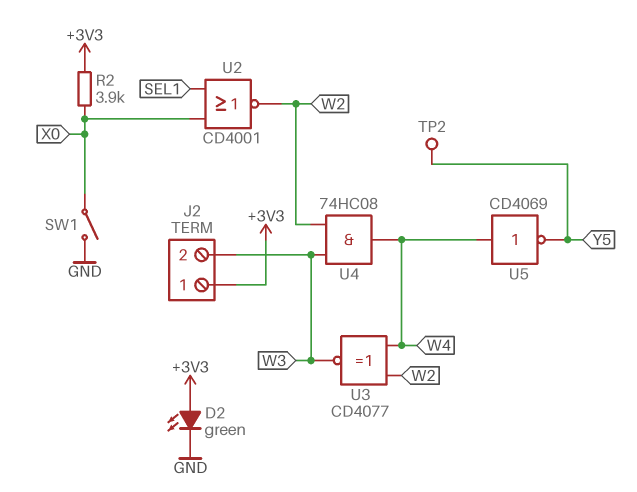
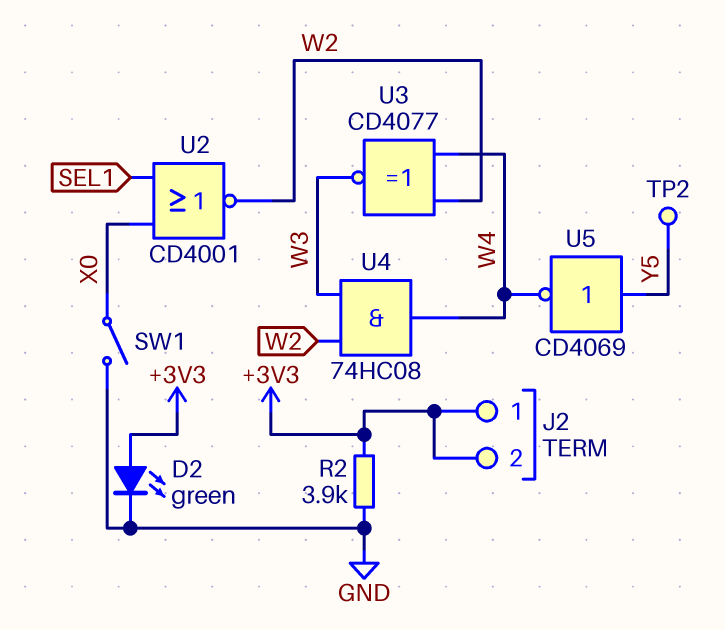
J2 pin 2: W3 -> +3V3
R2: 3.9k (+3V3, X0) -> 3.9k (+3V3, GND)
U5: NOT CD4069 (in W4, out Y5) -> NOT CD4069 (in Y5, out W4)

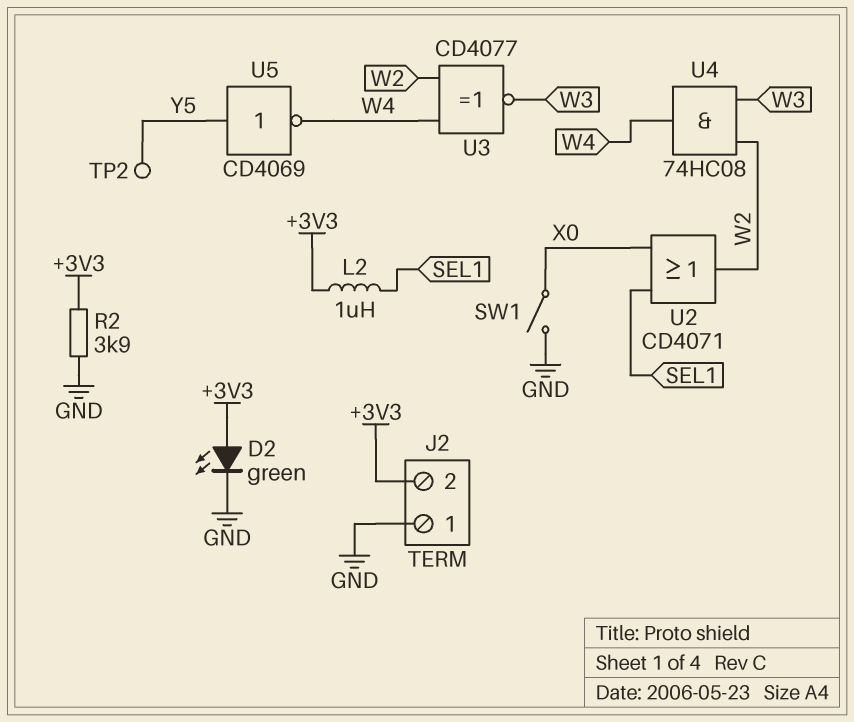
J2 pin 1: +3V3 -> GND
L2: none -> 1uH (+3V3, SEL1)
U2: NOR CD4001 (in SEL1, in X0, out W2) -> OR CD4071 (in SEL1, in X0, out W2)

